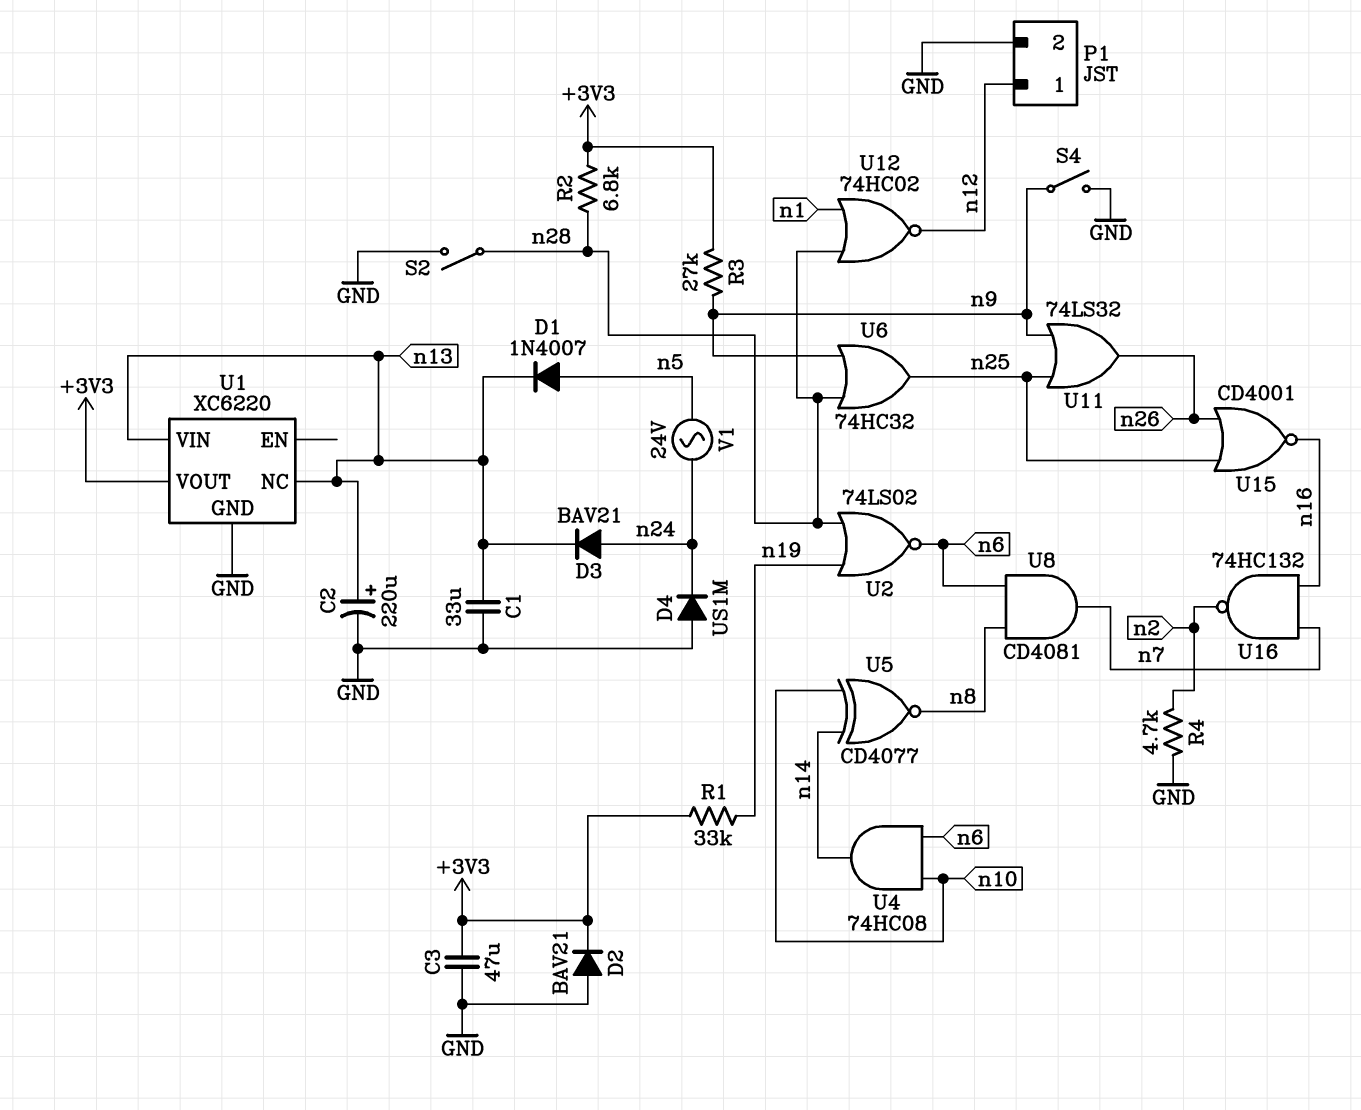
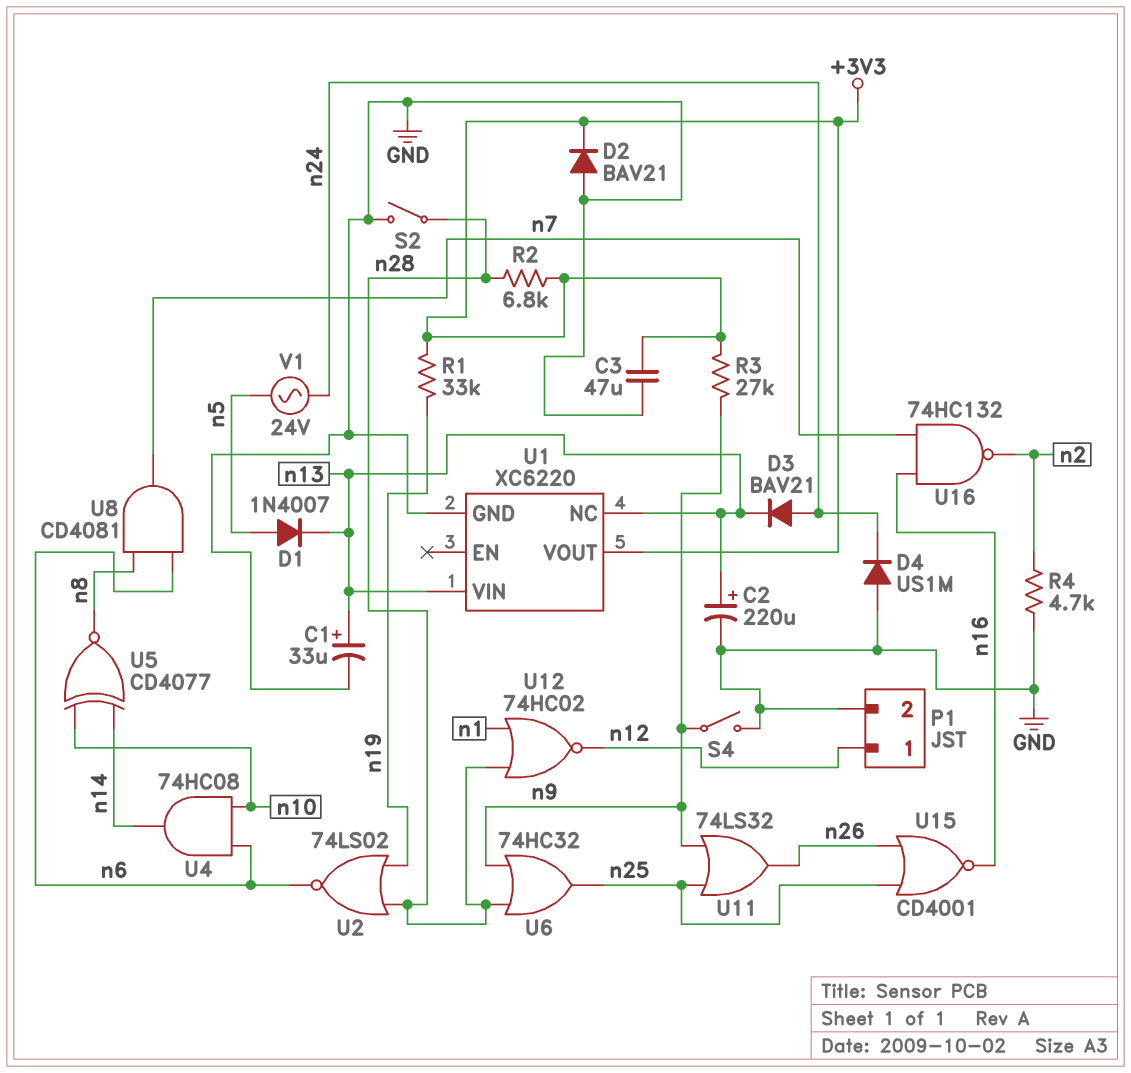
C1: 33uF (GND, n13) -> 33uF (plus n13, minus GND)

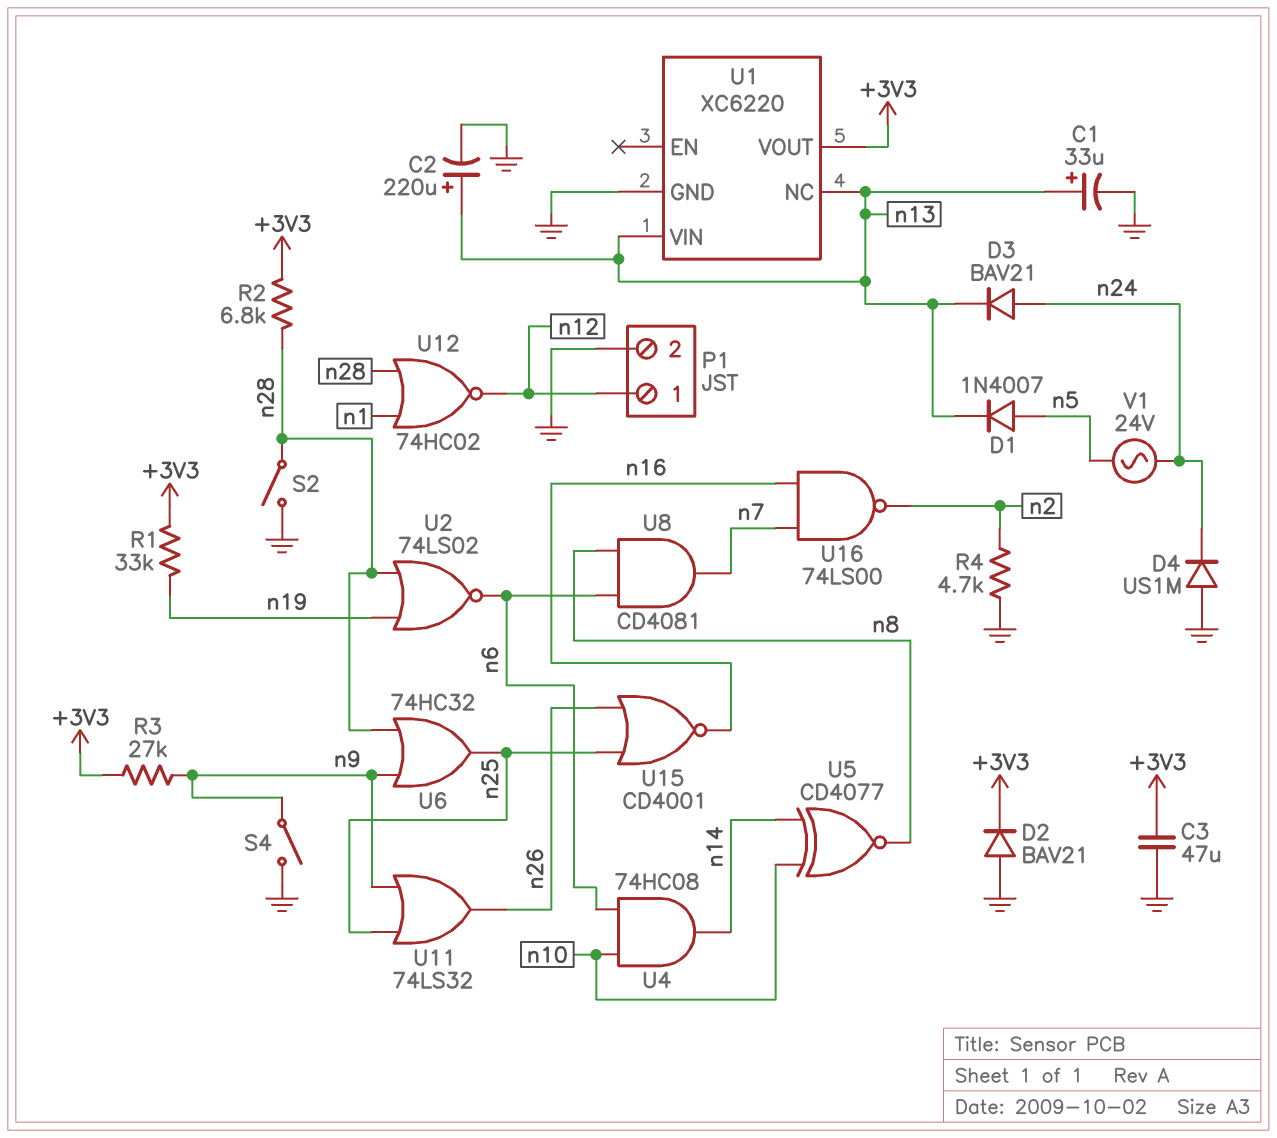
U16: NAND 74HC132 (in n7, in n16, out n2) -> NAND 74LS00 (in n7, in n16, out n2)

